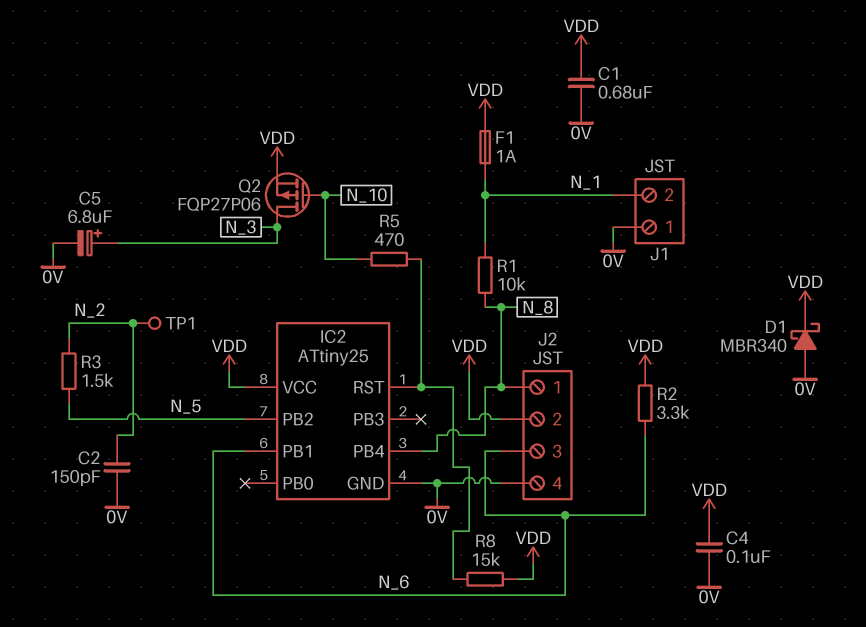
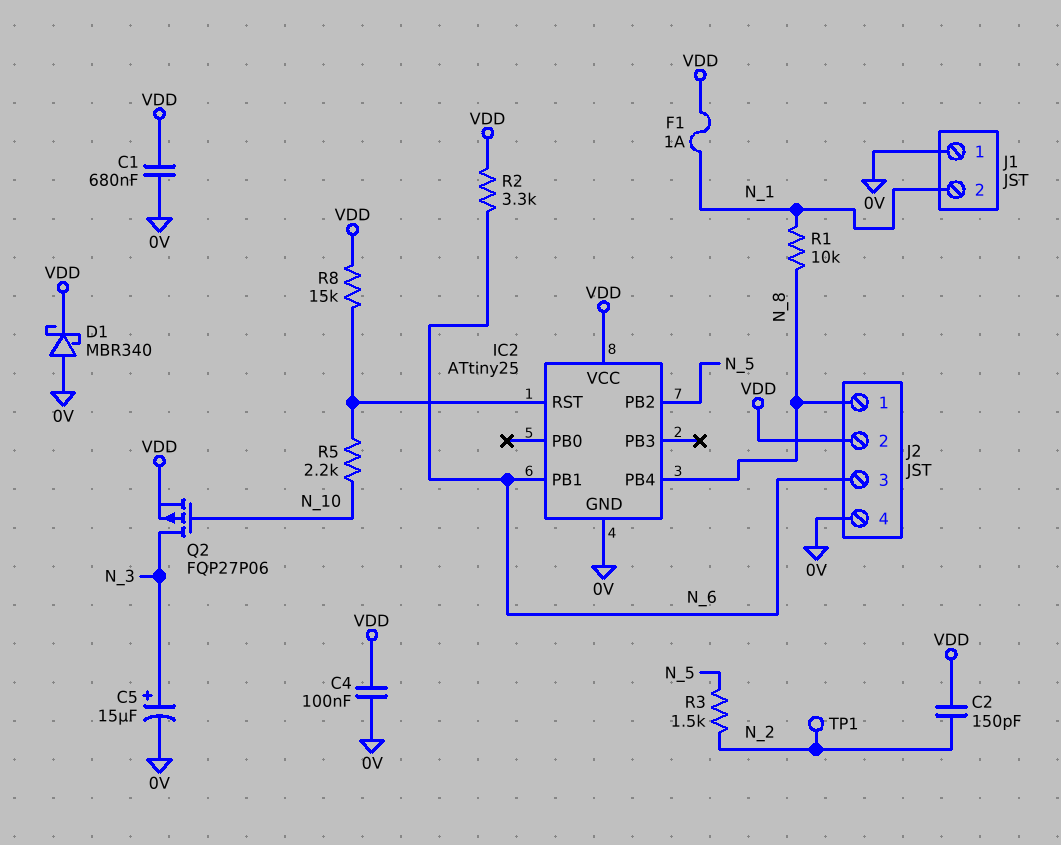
C2: 150pF (0V, N_2) -> 150pF (N_2, VDD)
C5: 6.8uF (plus N_3, minus 0V) -> 15uF (plus N_3, minus 0V)
R5: 470 (IC2/RST, N_10) -> 2.2k (IC2/RST, N_10)

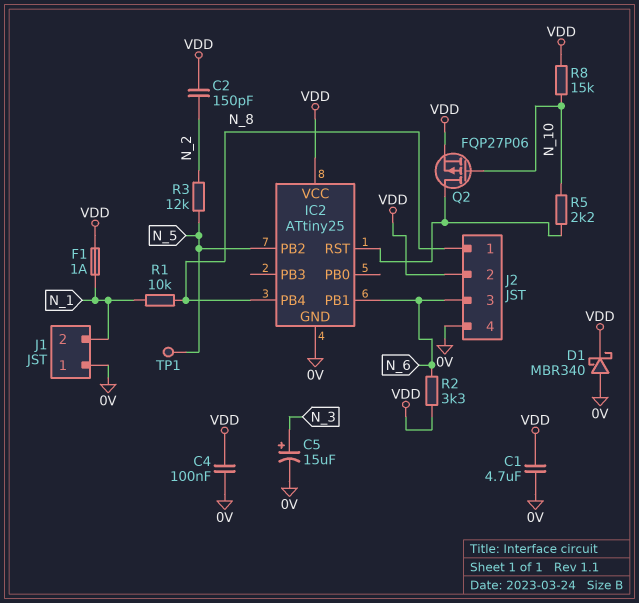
C1: 680nF (0V, VDD) -> 4.7uF (0V, VDD)
Q2: PMOS FQP27P06 (G N_10, D N_3, S VDD) -> PMOS FQP27P06 (G N_10, D IC2/RST, S VDD)
R3: 1.5k (N_2, N_5) -> 12k (N_2, N_5)
R8: 15k (IC2/RST, VDD) -> 15k (N_10, VDD)
TP1: test point (N_2) -> test point (N_5)

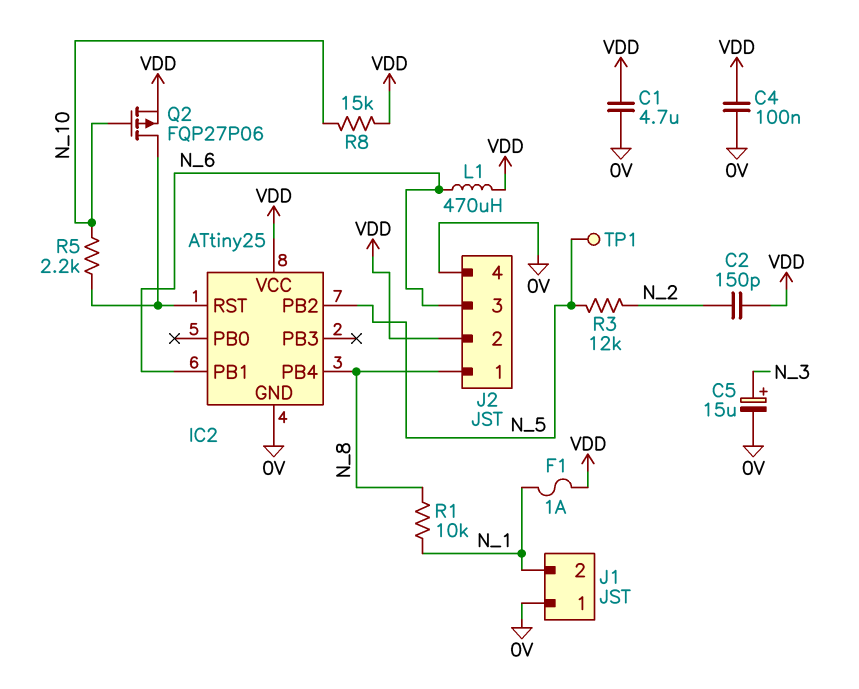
D1: schottky MBR340 (A 0V, K VDD) -> none
L1: none -> 470uH (N_6, VDD)
R2: 3.3k (N_6, VDD) -> none

